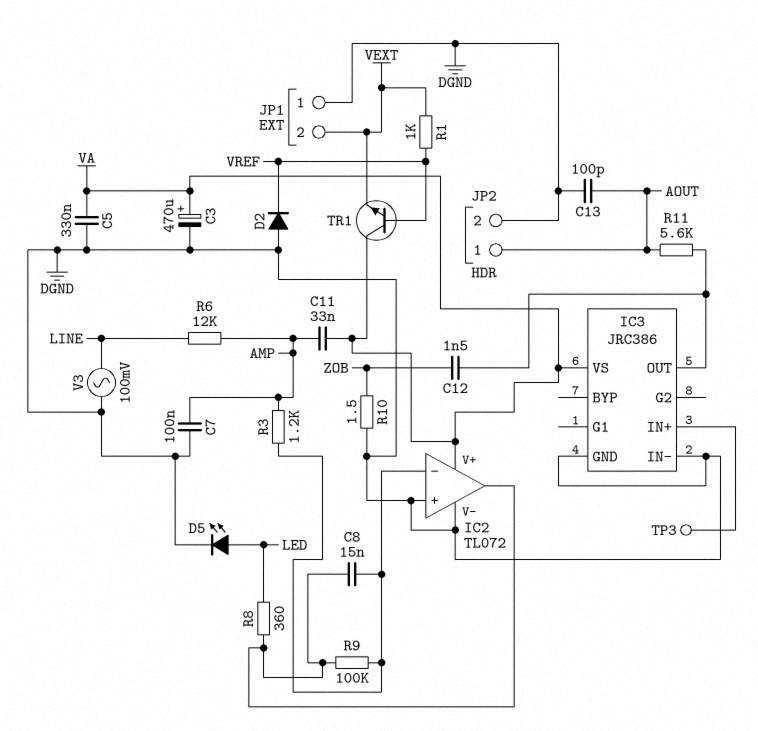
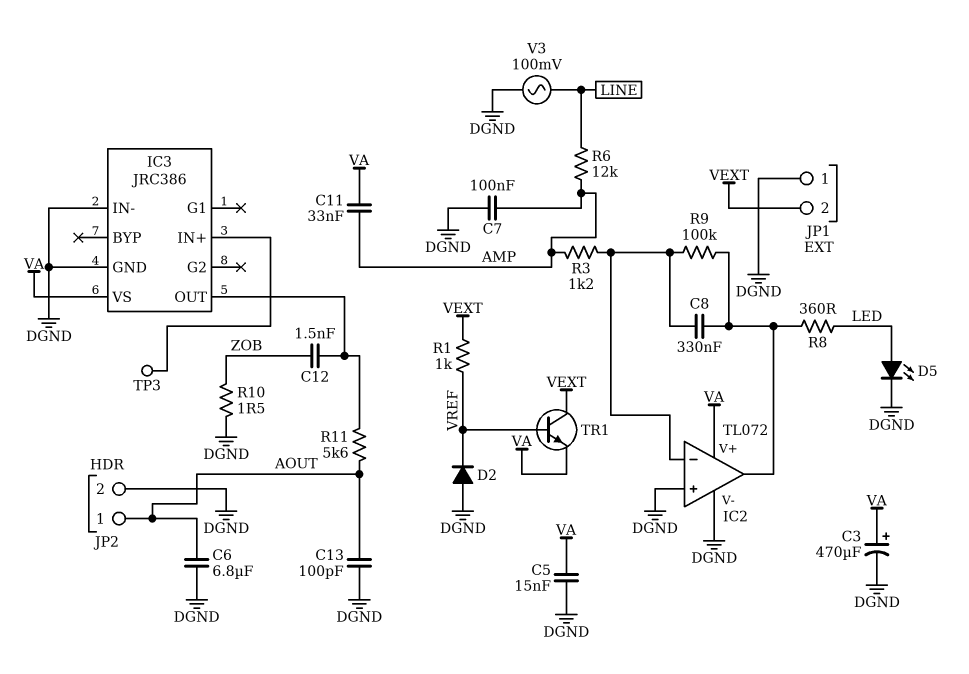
C5: 330nF (DGND, VA) -> 15nF (DGND, VA)
C6: none -> 6.8uF (AOUT, DGND)
C8: 15nF (IC2/in-, IC2/out) -> 330nF (IC2/in-, IC2/out)
TR1: NPN (B VREF, C VA, E VEXT) -> NPN (B VREF, C VEXT, E VA)

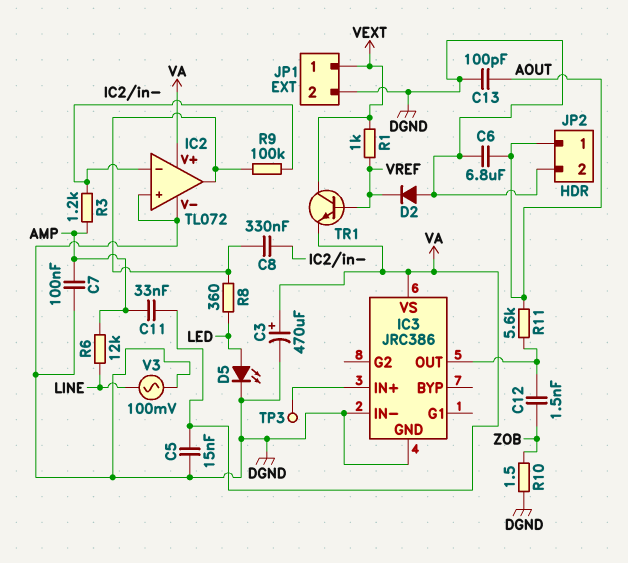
JP1 pin 1: DGND -> VEXT
JP1 pin 2: VEXT -> DGND

